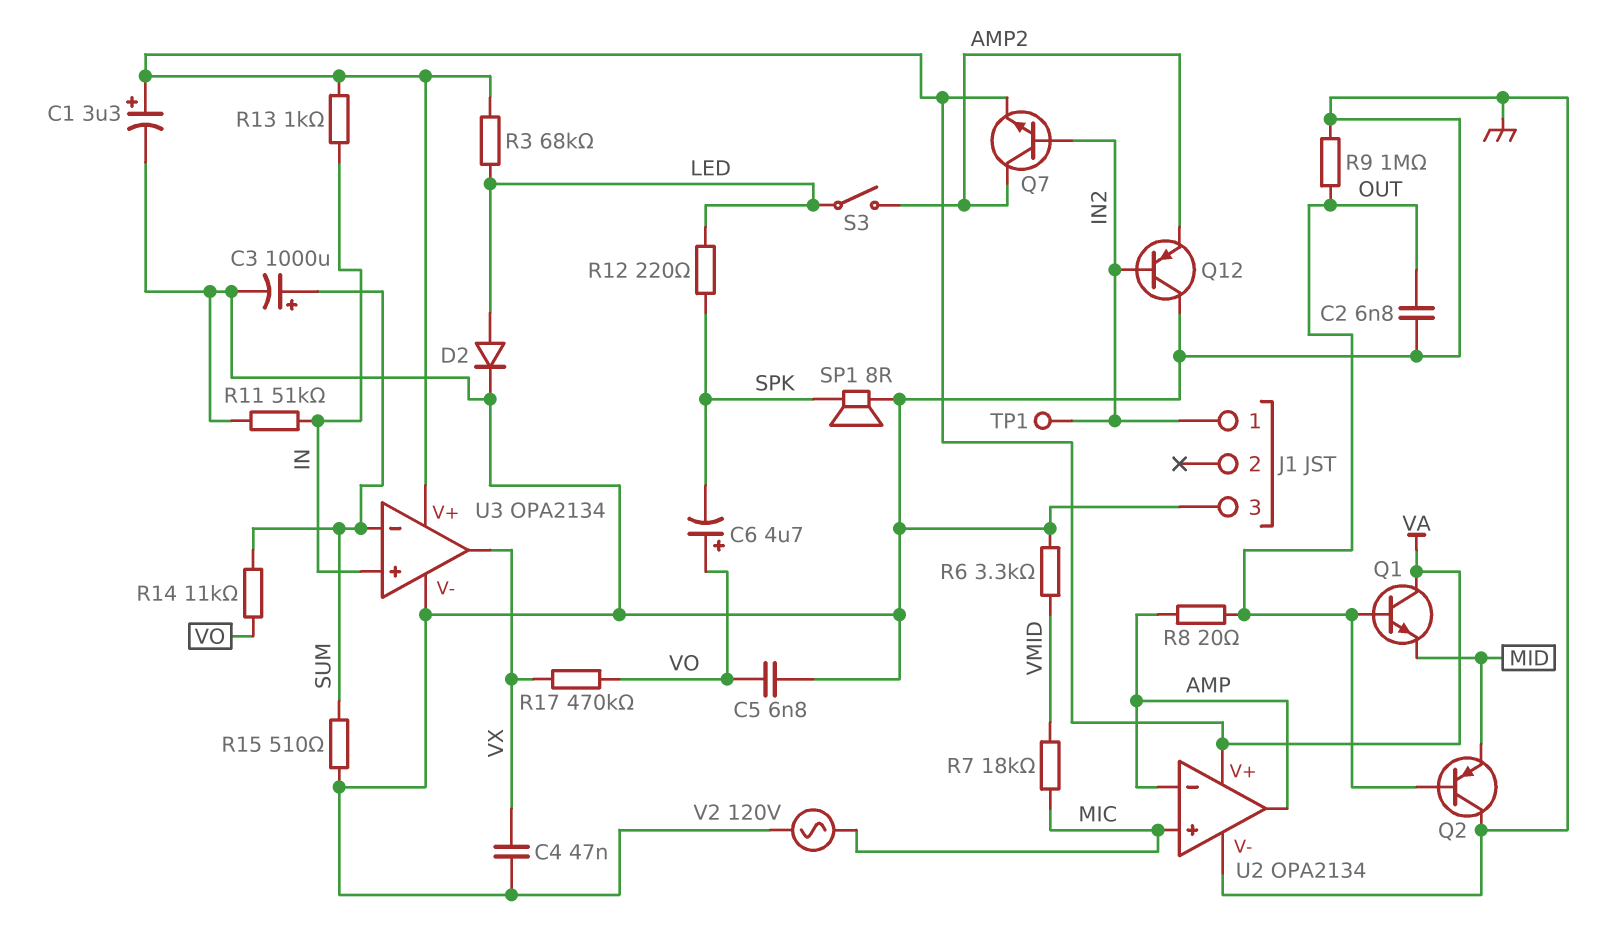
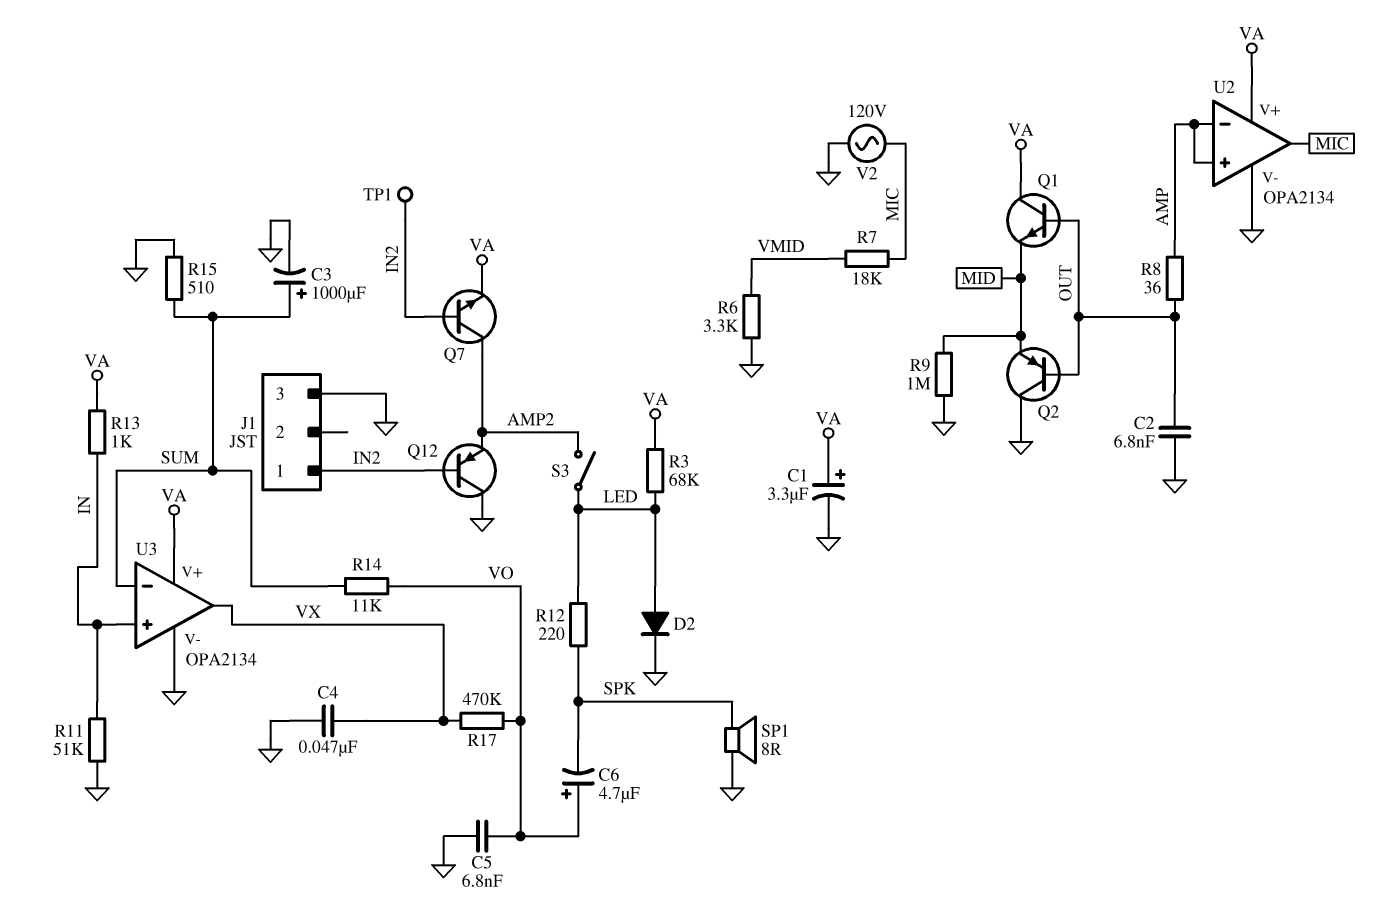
R8: 20 (AMP, OUT) -> 36 (AMP, OUT)
R9: 1M (GND, OUT) -> 1M (GND, MID)
U2 pin in+: MIC -> AMP
U2 pin out: AMP -> MIC

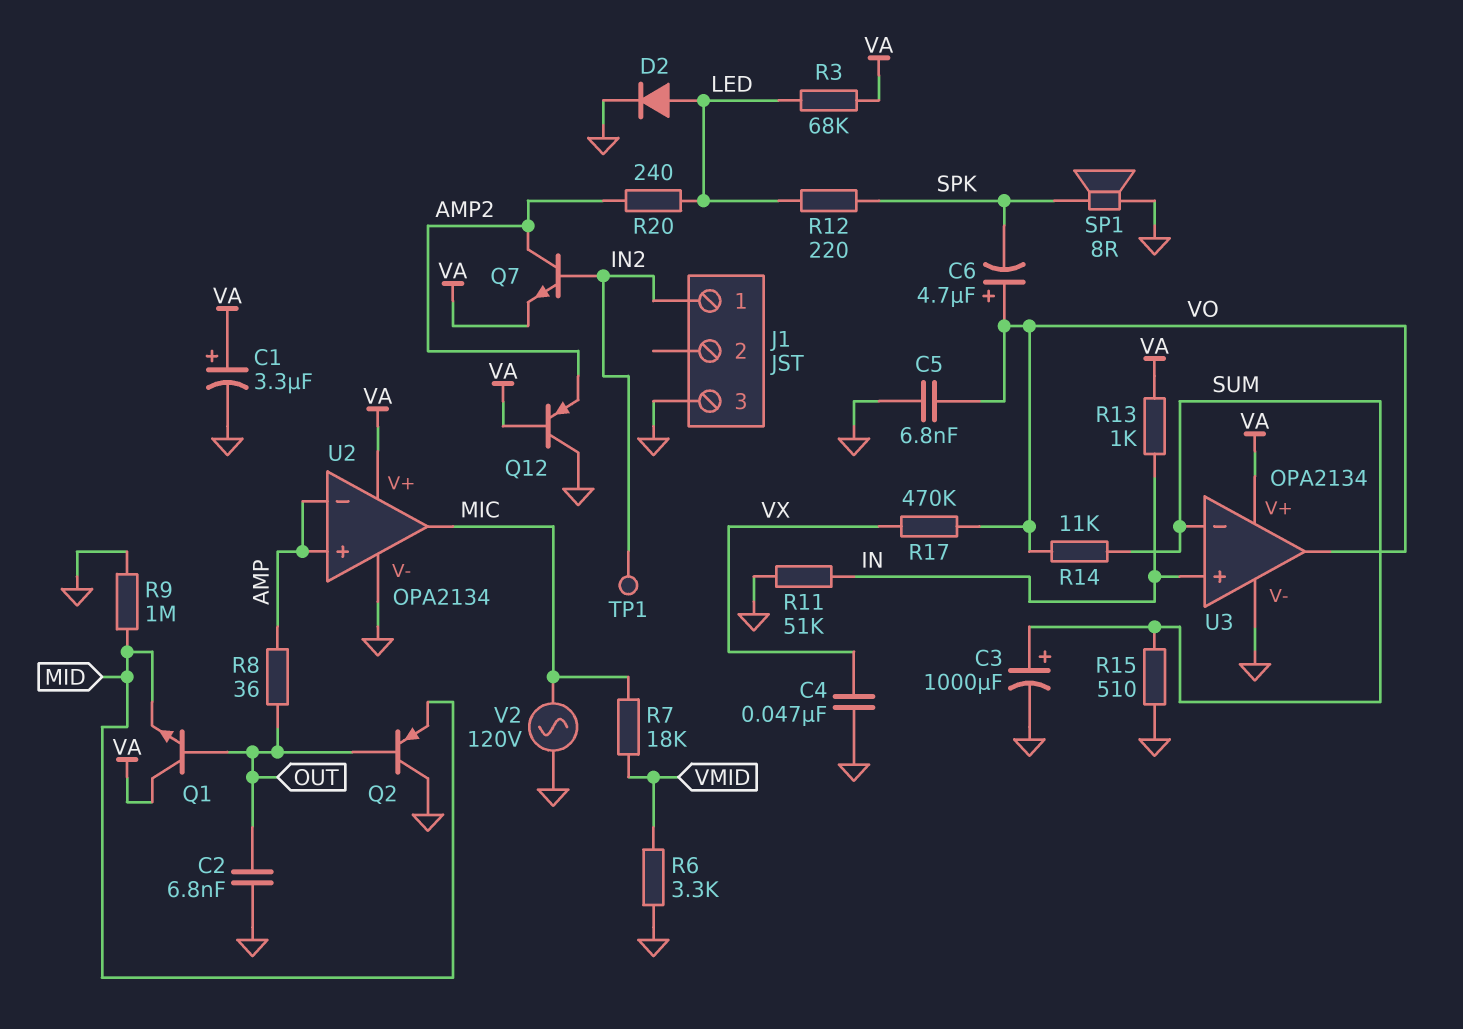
Q12: PNP (B IN2, C GND, E AMP2) -> PNP (B VA, C GND, E AMP2)
R20: none -> 240 (AMP2, LED)
S3: switch (AMP2, LED) -> none
U3 pin out: VX -> VO

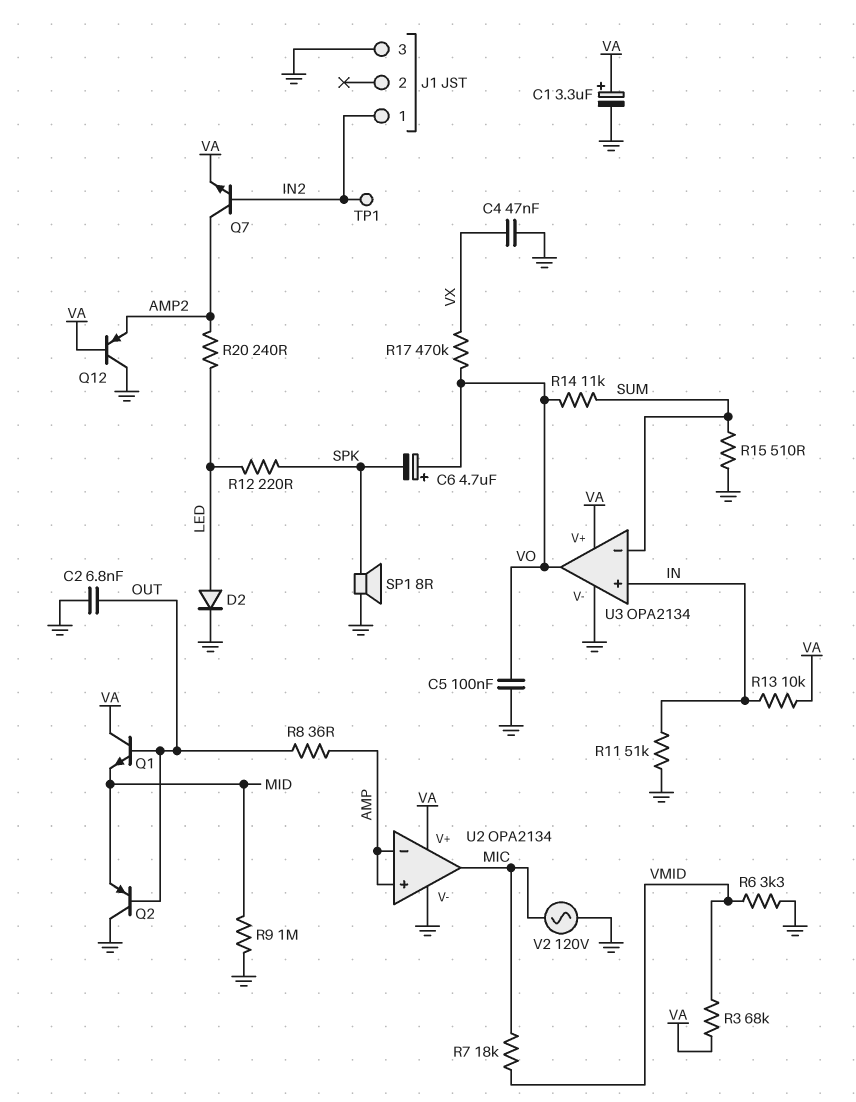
C3: 1000uF (plus SUM, minus GND) -> none
C5: 6.8nF (GND, VO) -> 100nF (GND, VO)
R3: 68k (LED, VA) -> 68k (VA, VMID)
R13: 1k (IN, VA) -> 10k (IN, VA)

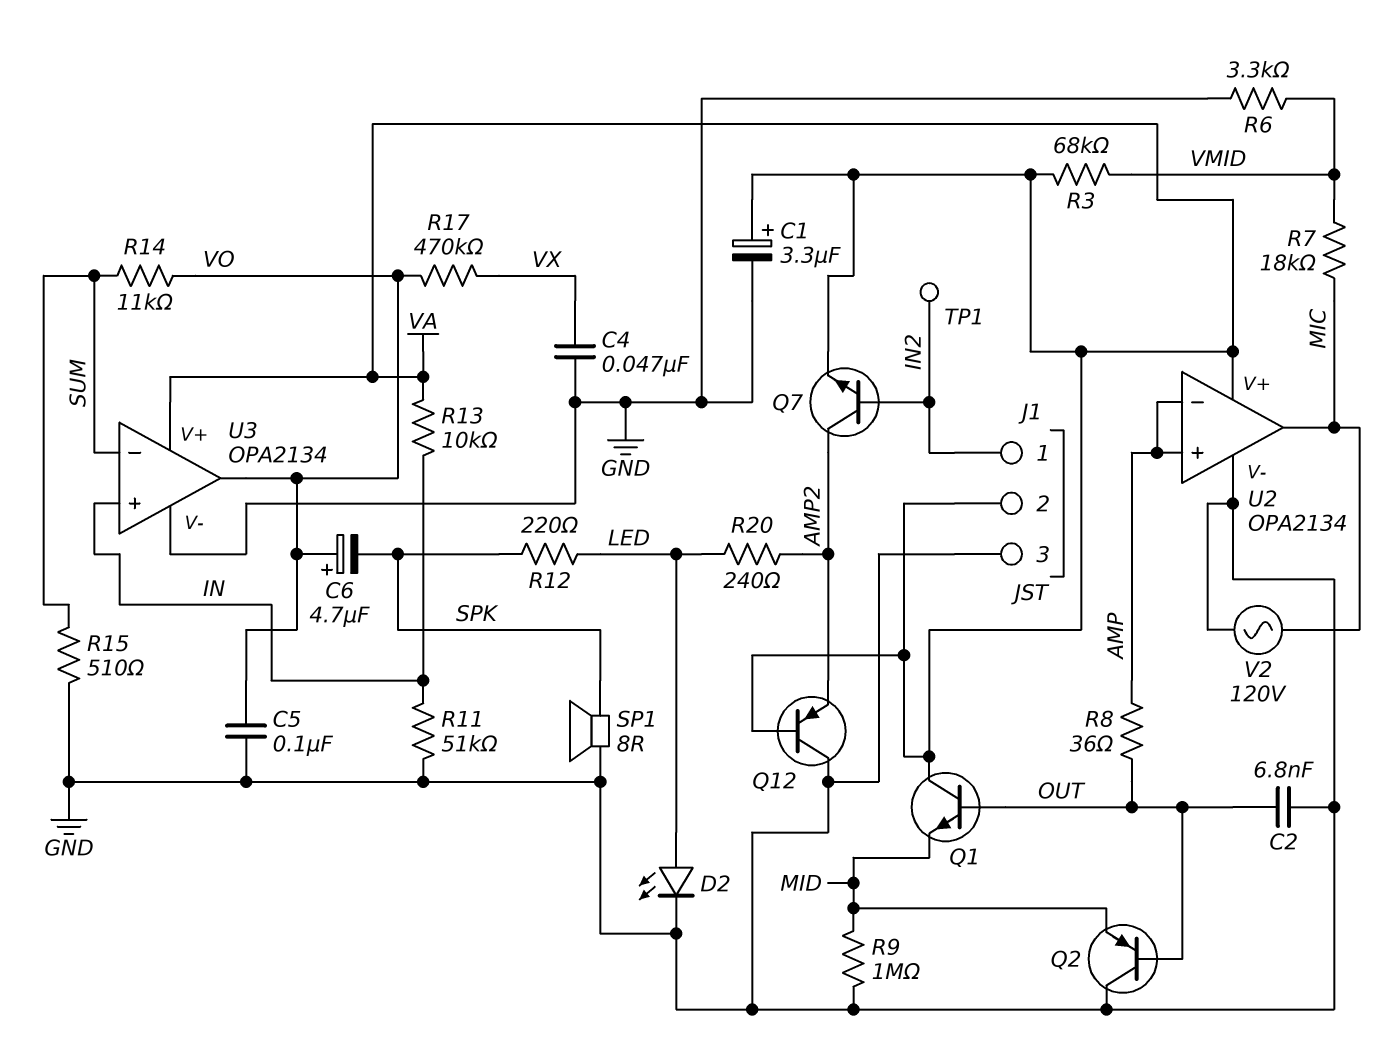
D2: diode (A LED, K GND) -> LED (A LED, K GND)
J1 pin 2: none -> VA

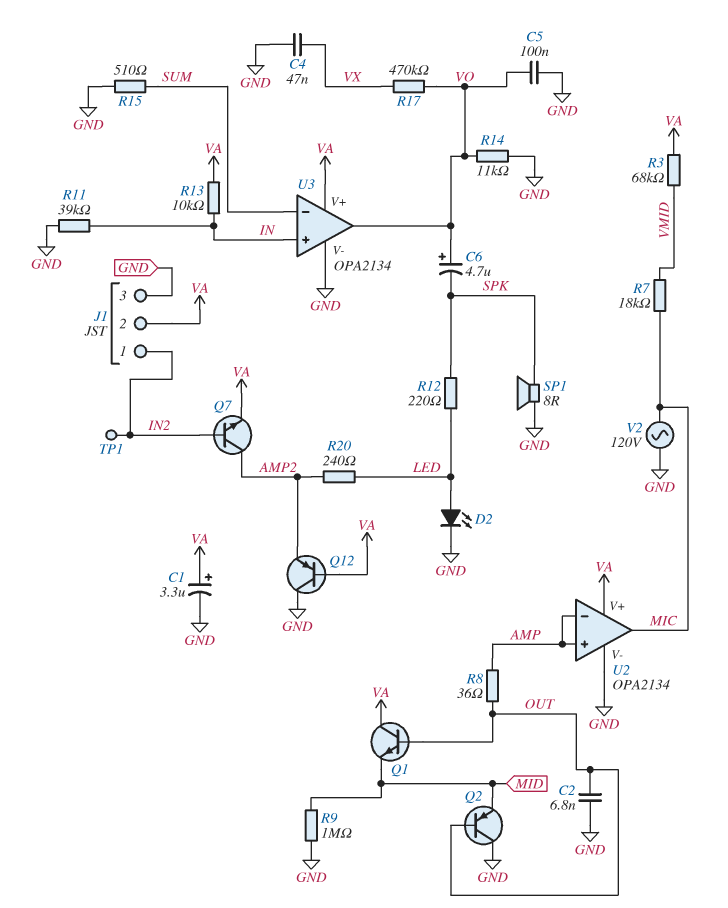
R6: 3.3k (GND, VMID) -> none
R11: 51k (GND, IN) -> 39k (GND, IN)
R14: 11k (SUM, VO) -> 11k (GND, VO)

